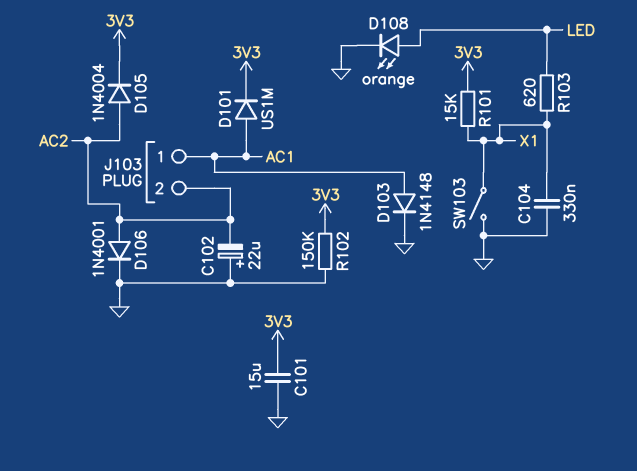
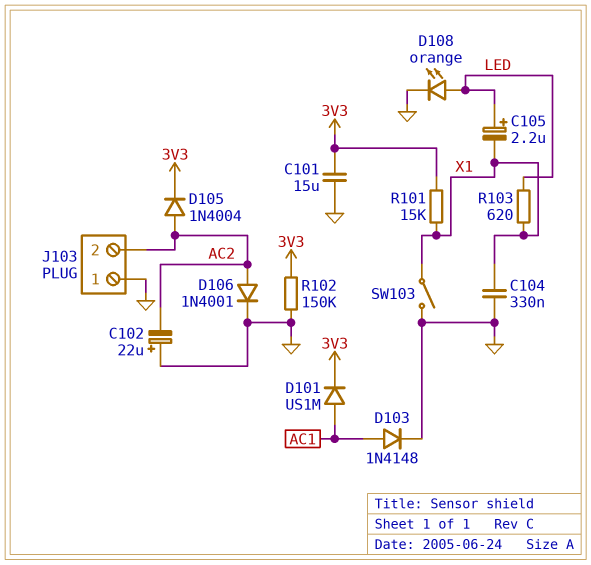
C105: none -> 2.2uF (plus LED, minus X1)
J103 pin 1: AC1 -> GND

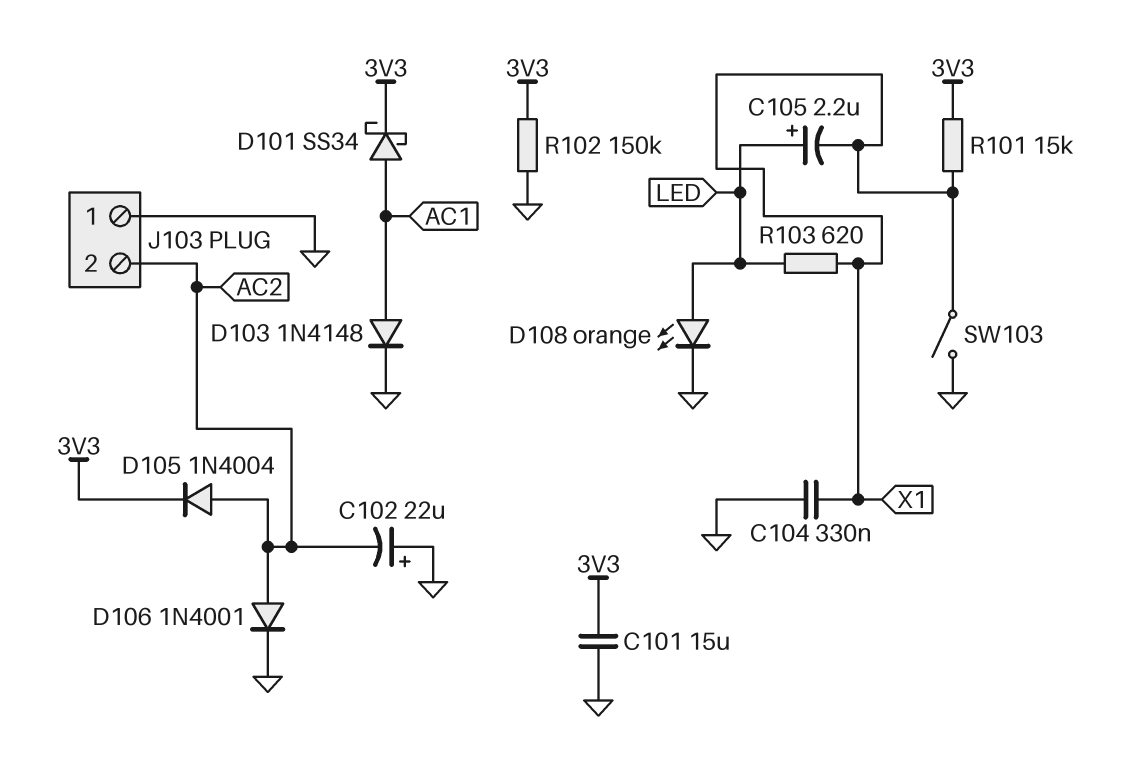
D101: diode US1M (A AC1, K 3V3) -> schottky SS34 (A AC1, K 3V3)

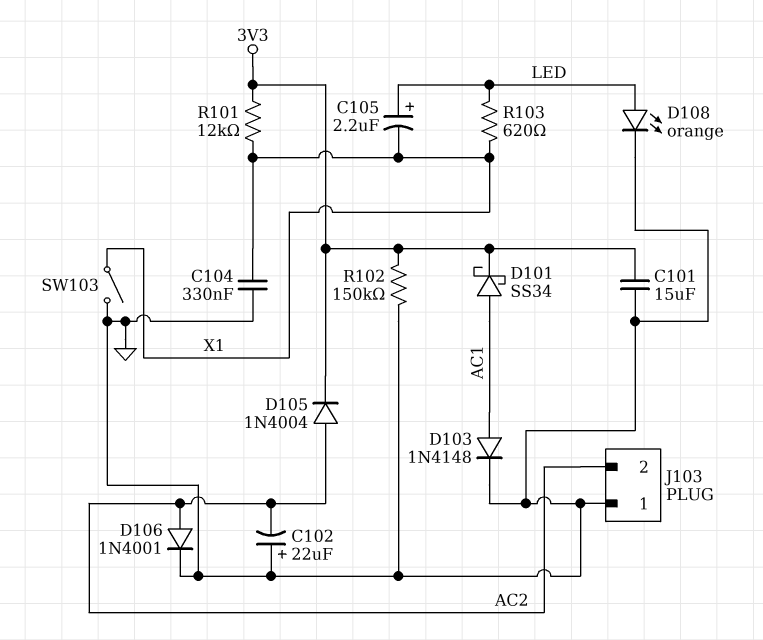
R101: 15k (3V3, X1) -> 12k (3V3, X1)

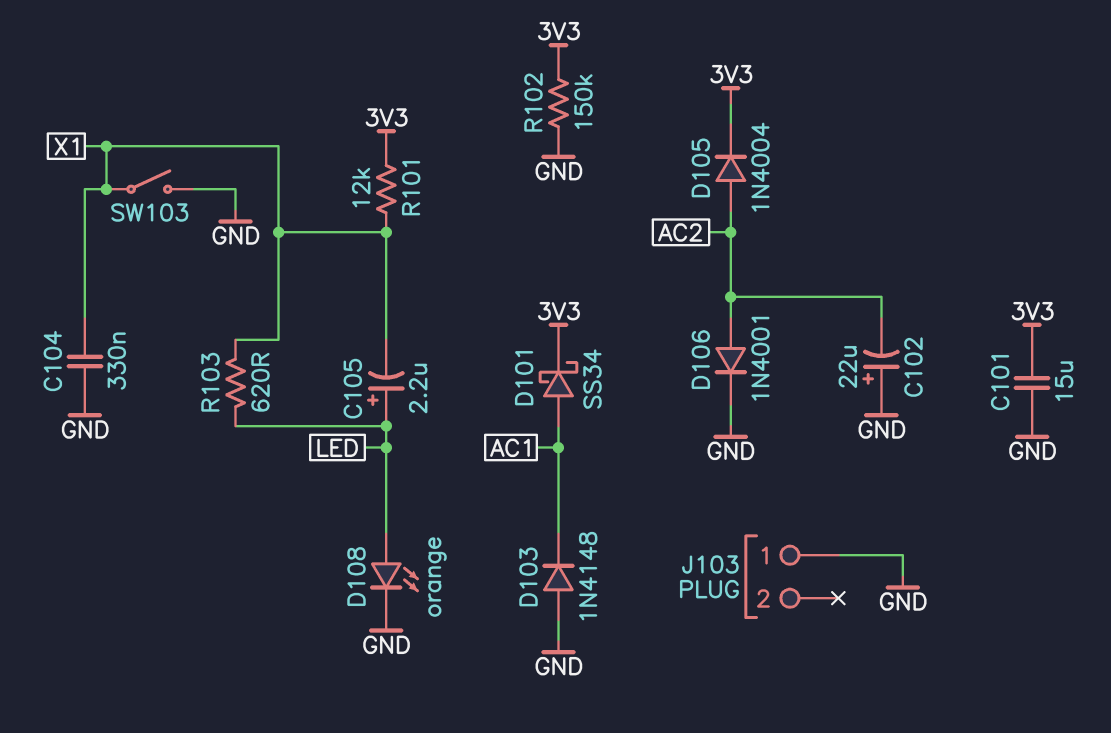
D103: diode 1N4148 (A AC1, K GND) -> diode 1N4148 (A GND, K AC1)
J103 pin 2: AC2 -> none

